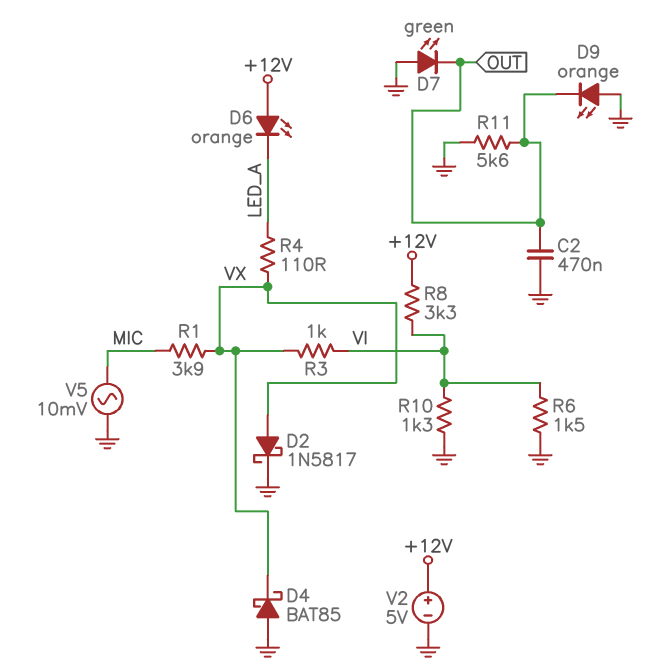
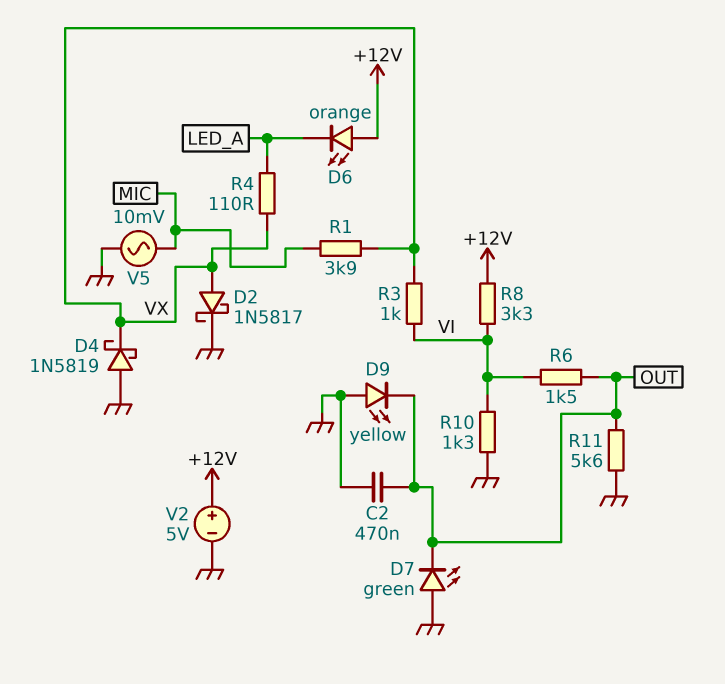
D4: schottky BAT85 (A GND, K VX) -> schottky 1N5819 (A GND, K VX)
D9: LED orange (A GND, K OUT) -> LED yellow (A GND, K OUT)
R6: 1.5k (GND, VI) -> 1.5k (OUT, VI)

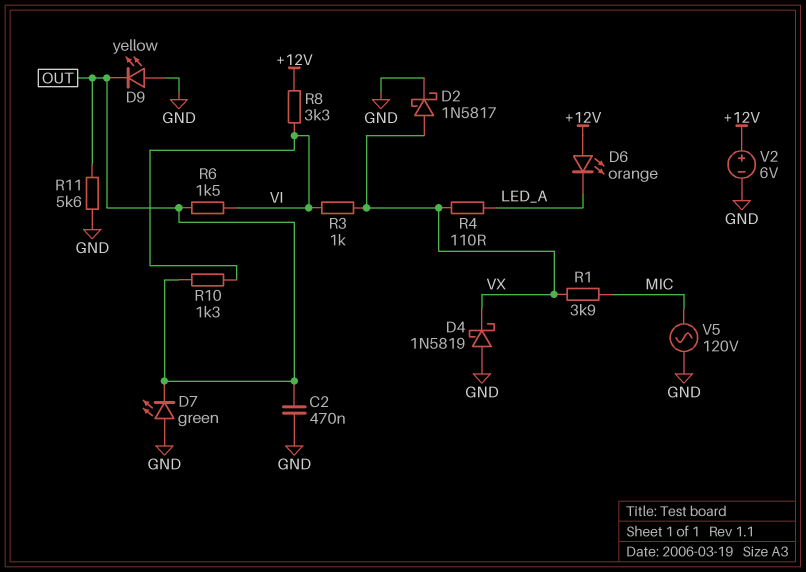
R10: 1.3k (GND, VI) -> 1.3k (OUT, VI)
V2: 5V (plus +12V, minus GND) -> 6V (plus +12V, minus GND)
V5: AC 10mV (GND, MIC) -> AC 120V (GND, MIC)

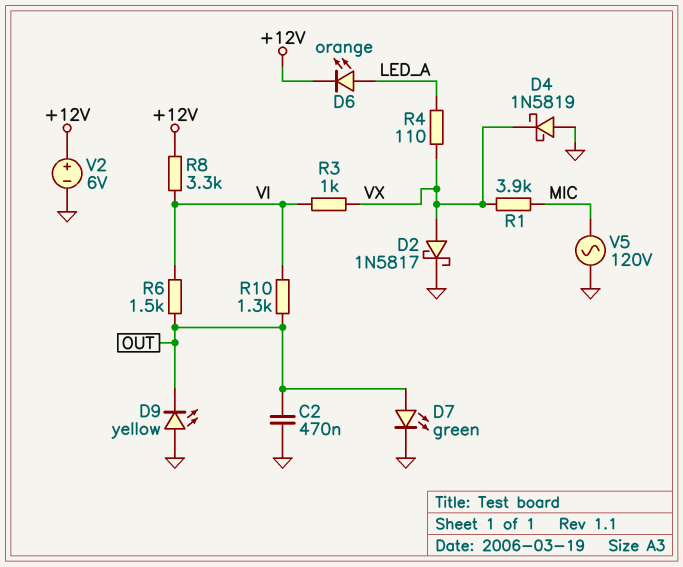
D6: LED orange (A +12V, K LED_A) -> LED orange (A LED_A, K +12V)
D7: LED green (A GND, K OUT) -> LED green (A OUT, K GND)
R11: 5.6k (GND, OUT) -> none

